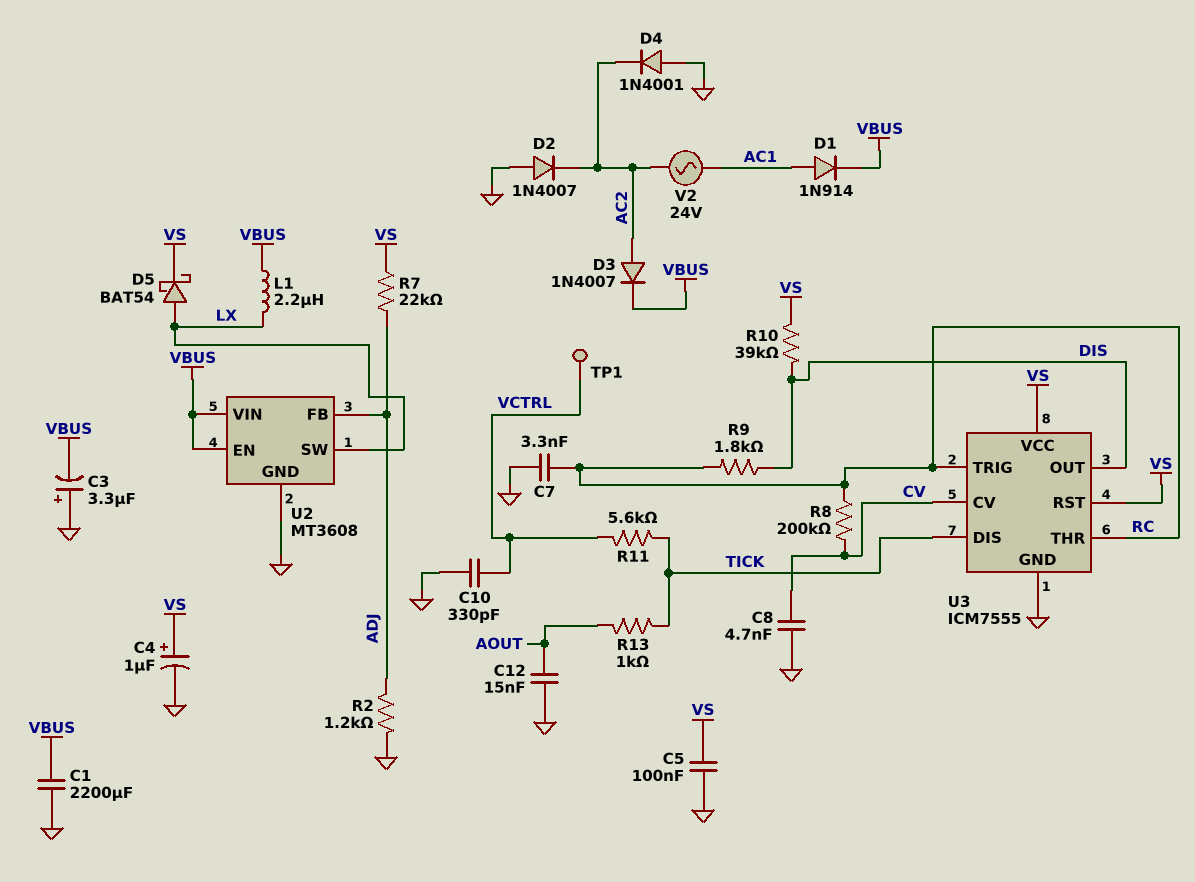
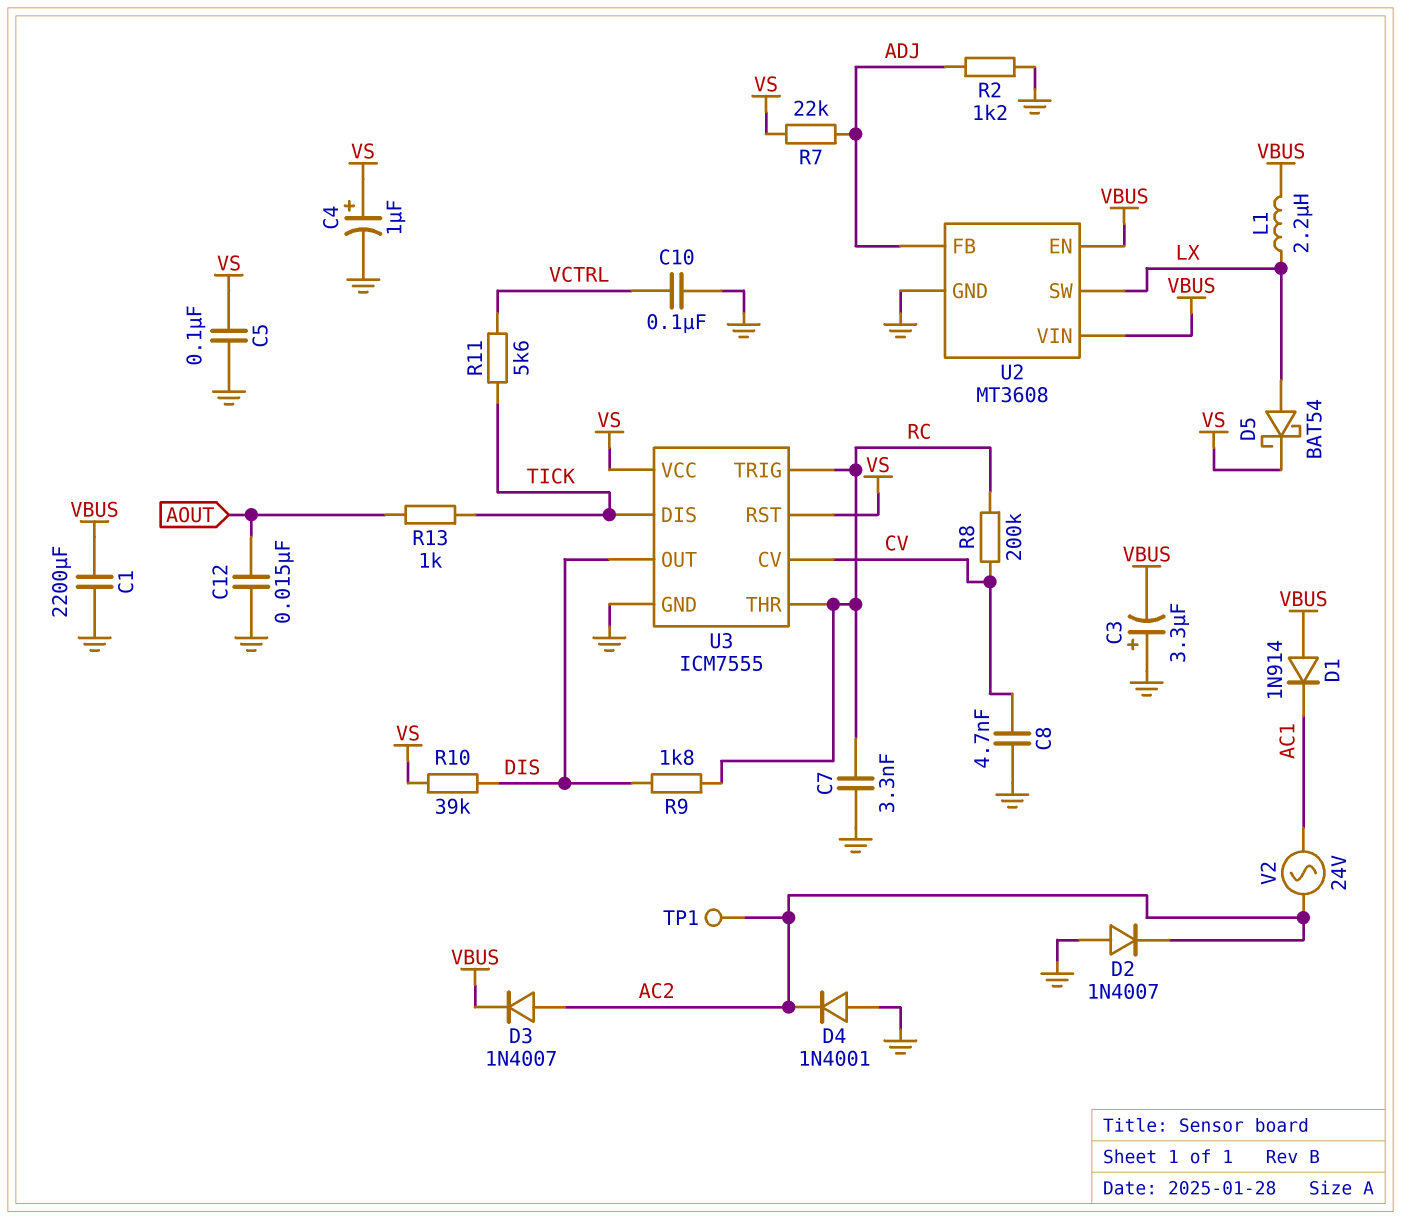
C10: 330pF (GND, VCTRL) -> 100nF (GND, VCTRL)
D1: diode 1N914 (A AC1, K VBUS) -> diode 1N914 (A VBUS, K AC1)
TP1: test point (VCTRL) -> test point (AC2)

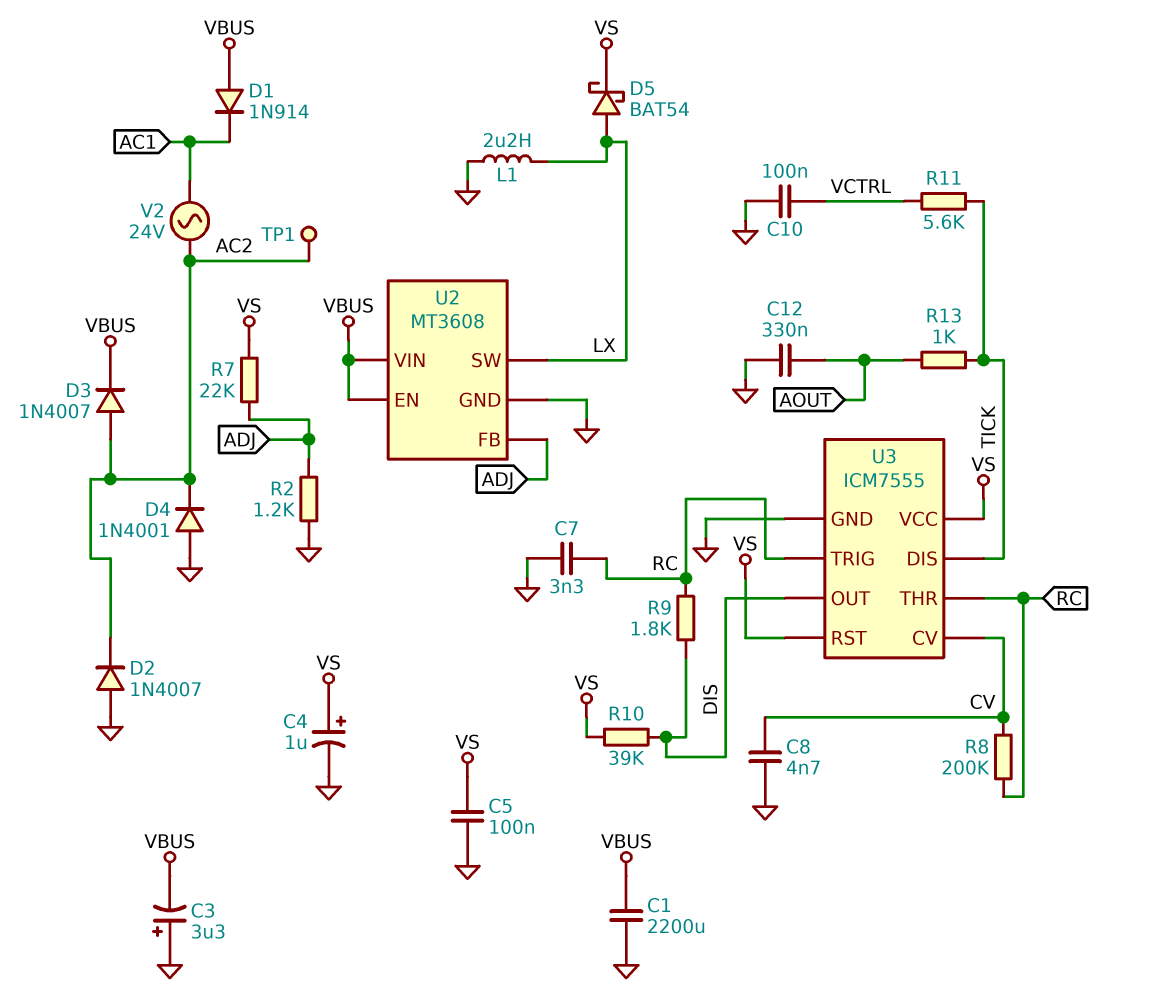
C12: 15nF (AOUT, GND) -> 330nF (AOUT, GND)
L1: 2.2uH (LX, VBUS) -> 2.2uH (GND, LX)

